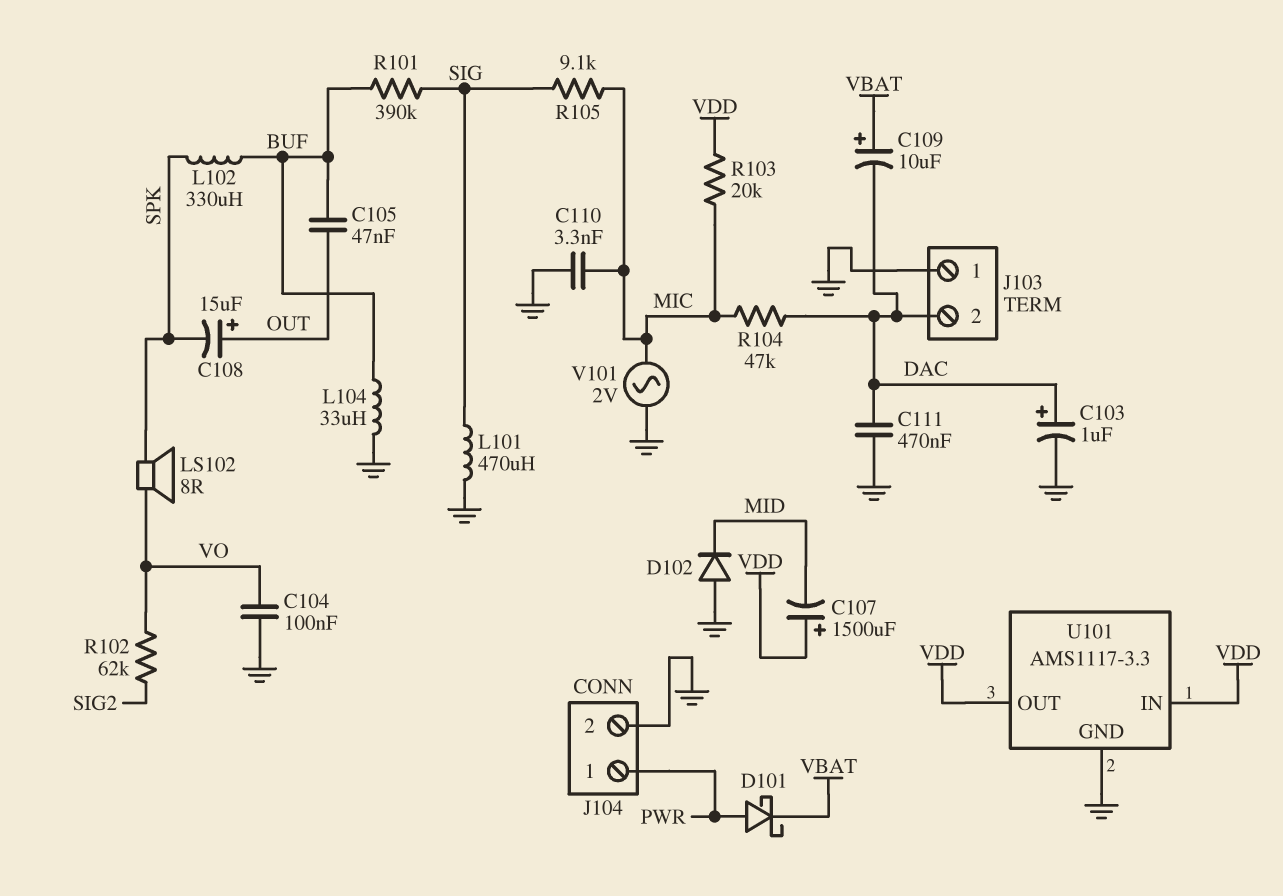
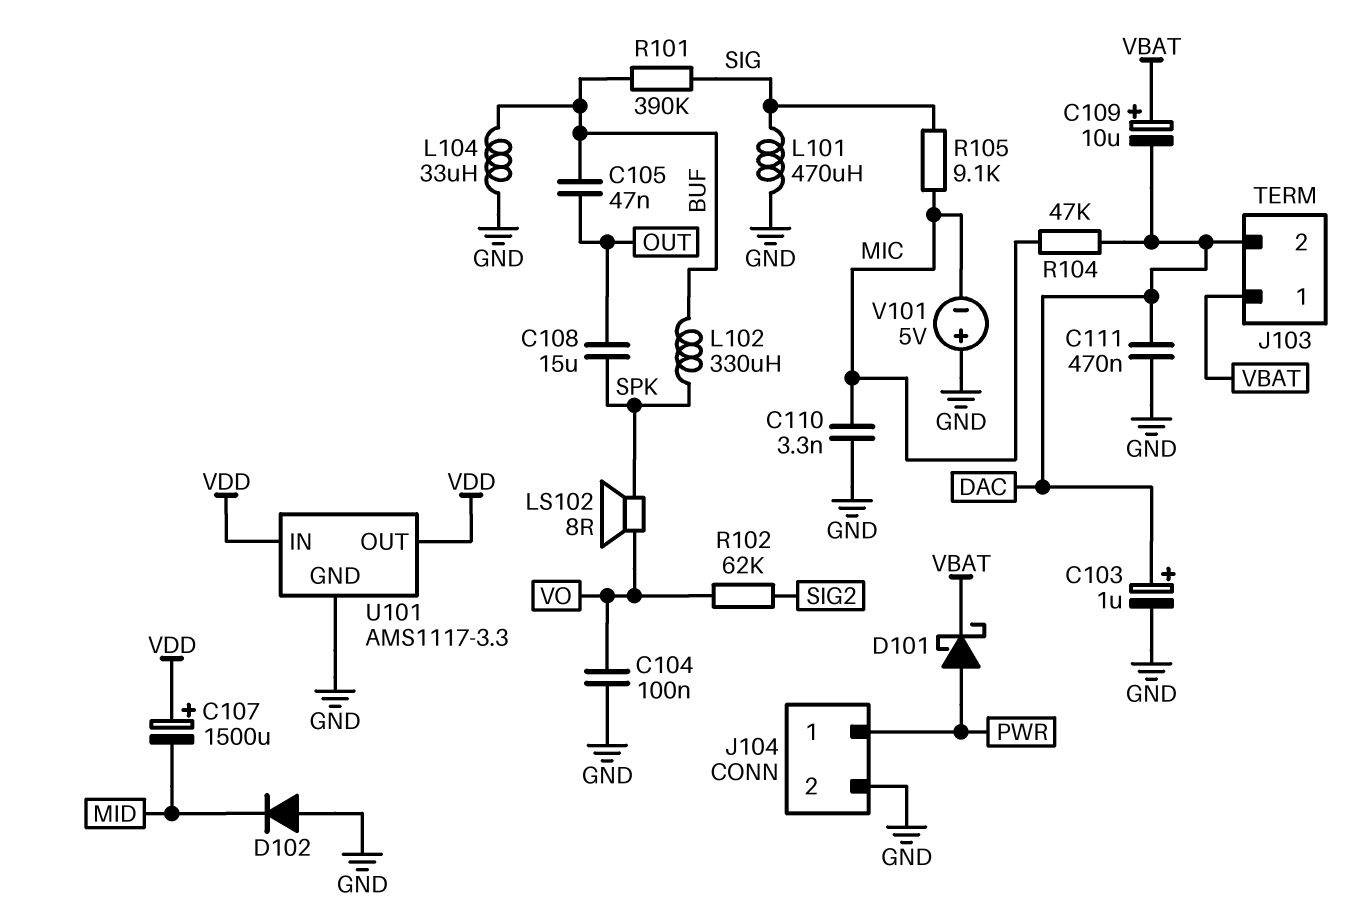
C108: 15uF (plus OUT, minus SPK) -> 15uF (OUT, SPK)
J103 pin 1: GND -> VBAT
R103: 20k (MIC, VDD) -> none
V101: AC 2V (GND, MIC) -> 5V (plus GND, minus MIC)

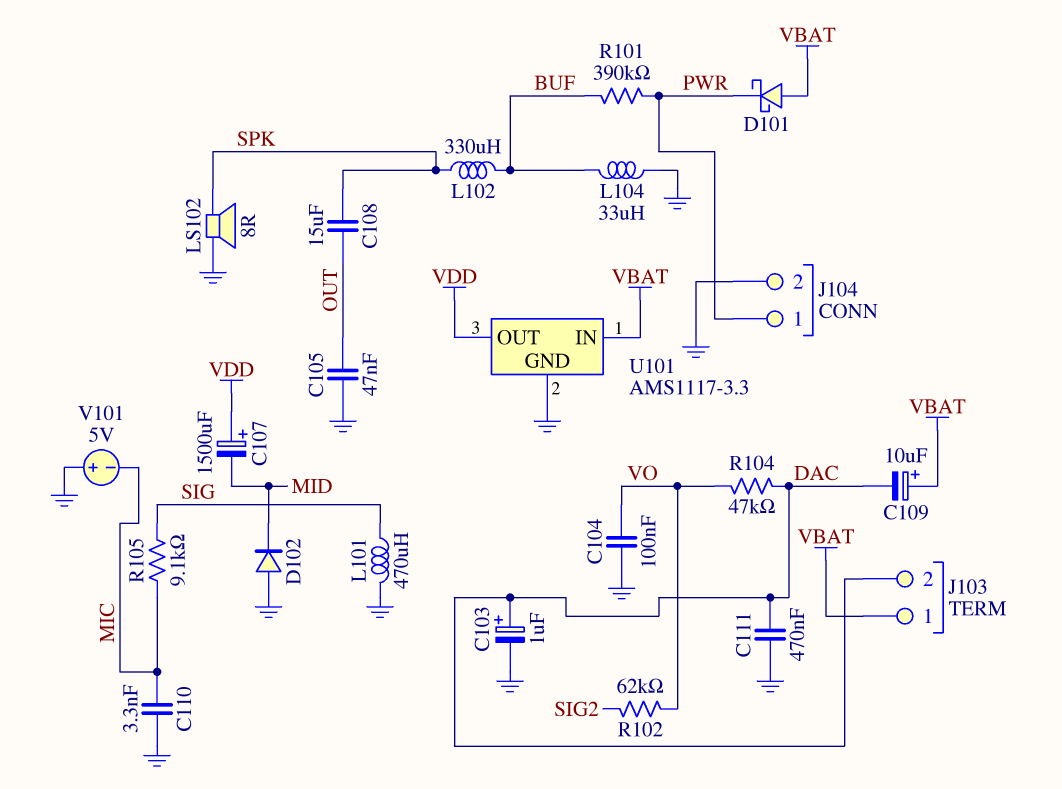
C105: 47nF (BUF, OUT) -> 47nF (GND, OUT)
D101: schottky (A PWR, K VBAT) -> schottky (A VBAT, K PWR)
LS102: speaker 8R (SPK, VO) -> speaker 8R (GND, SPK)
R101: 390k (BUF, SIG) -> 390k (BUF, PWR)
R104: 47k (DAC, MIC) -> 47k (DAC, VO)
U101 pin IN: VDD -> VBAT

